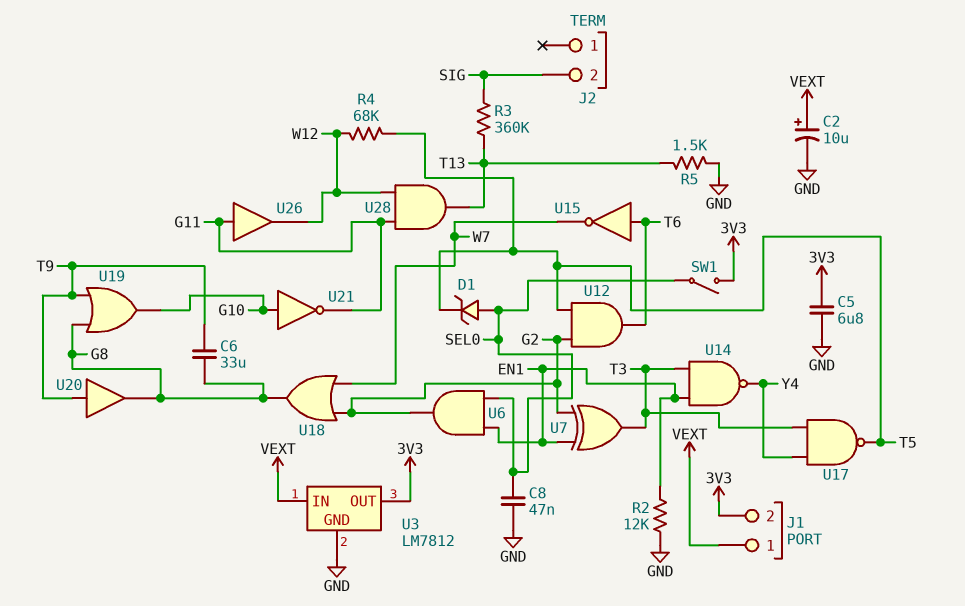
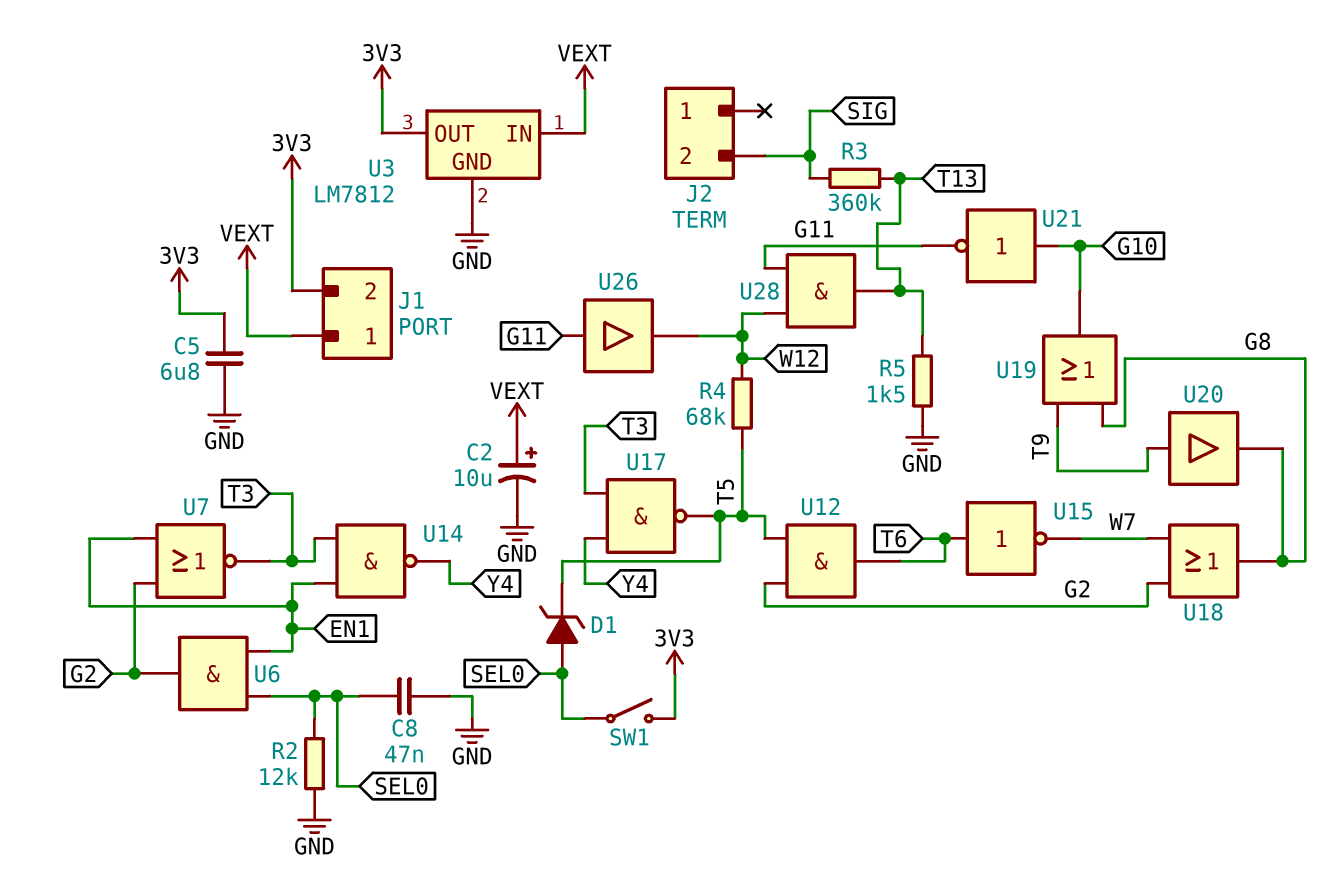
C6: 33uF (G8, T9) -> none
R2: 12k (EN1, GND) -> 12k (GND, SEL0)
U7: XOR (in EN1, in G2, out T3) -> NOR (in EN1, in G2, out T3)

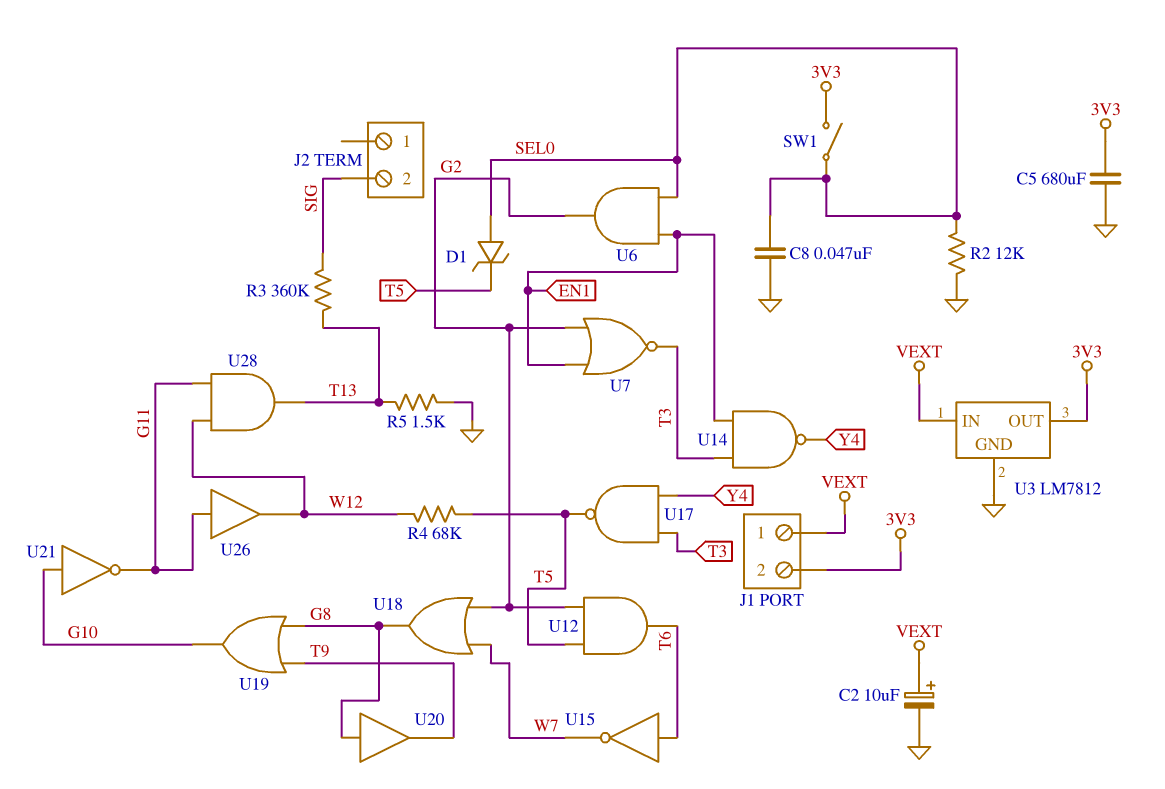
C5: 6.8uF (3V3, GND) -> 680uF (3V3, GND)
U20: buffer (in T9, out G8) -> buffer (in G8, out T9)

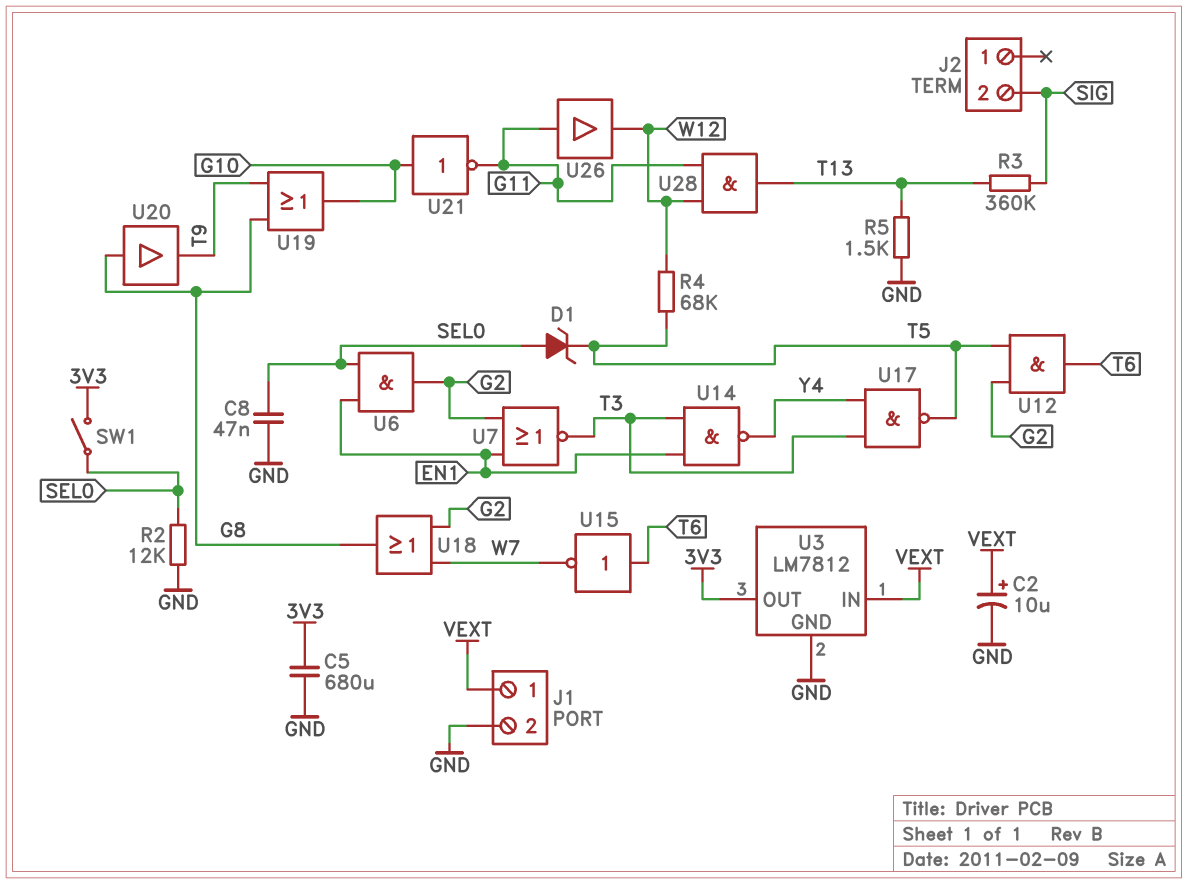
J1 pin 2: 3V3 -> GND

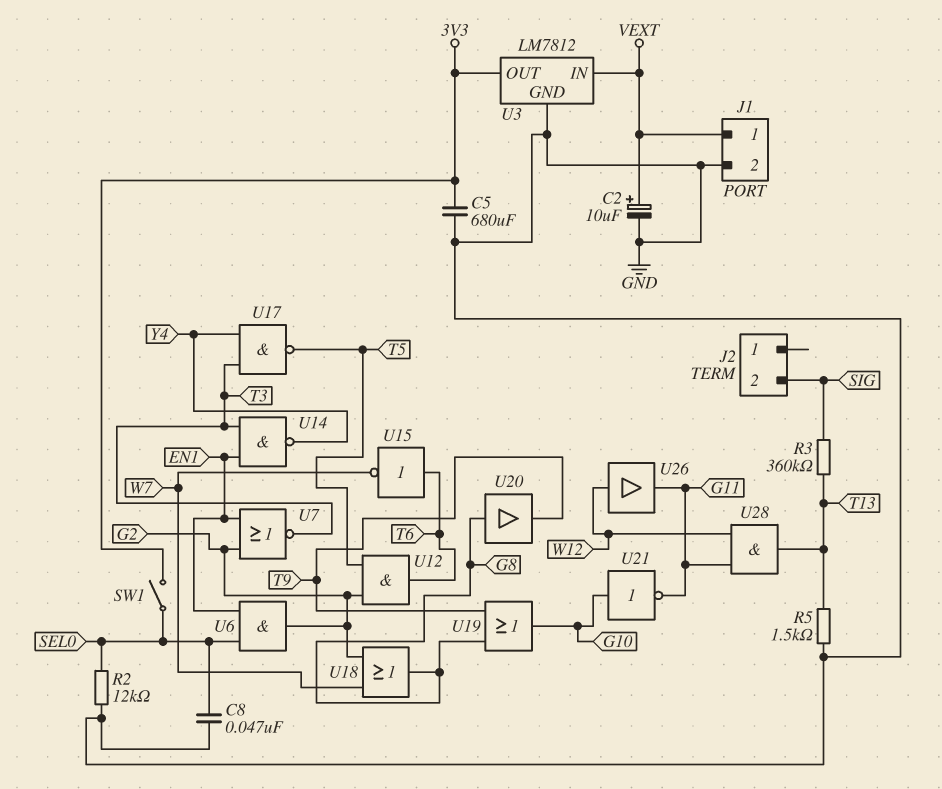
D1: zener (A SEL0, K T5) -> none
R4: 68k (T5, W12) -> none
U26: buffer (in G11, out W12) -> buffer (in W12, out G11)

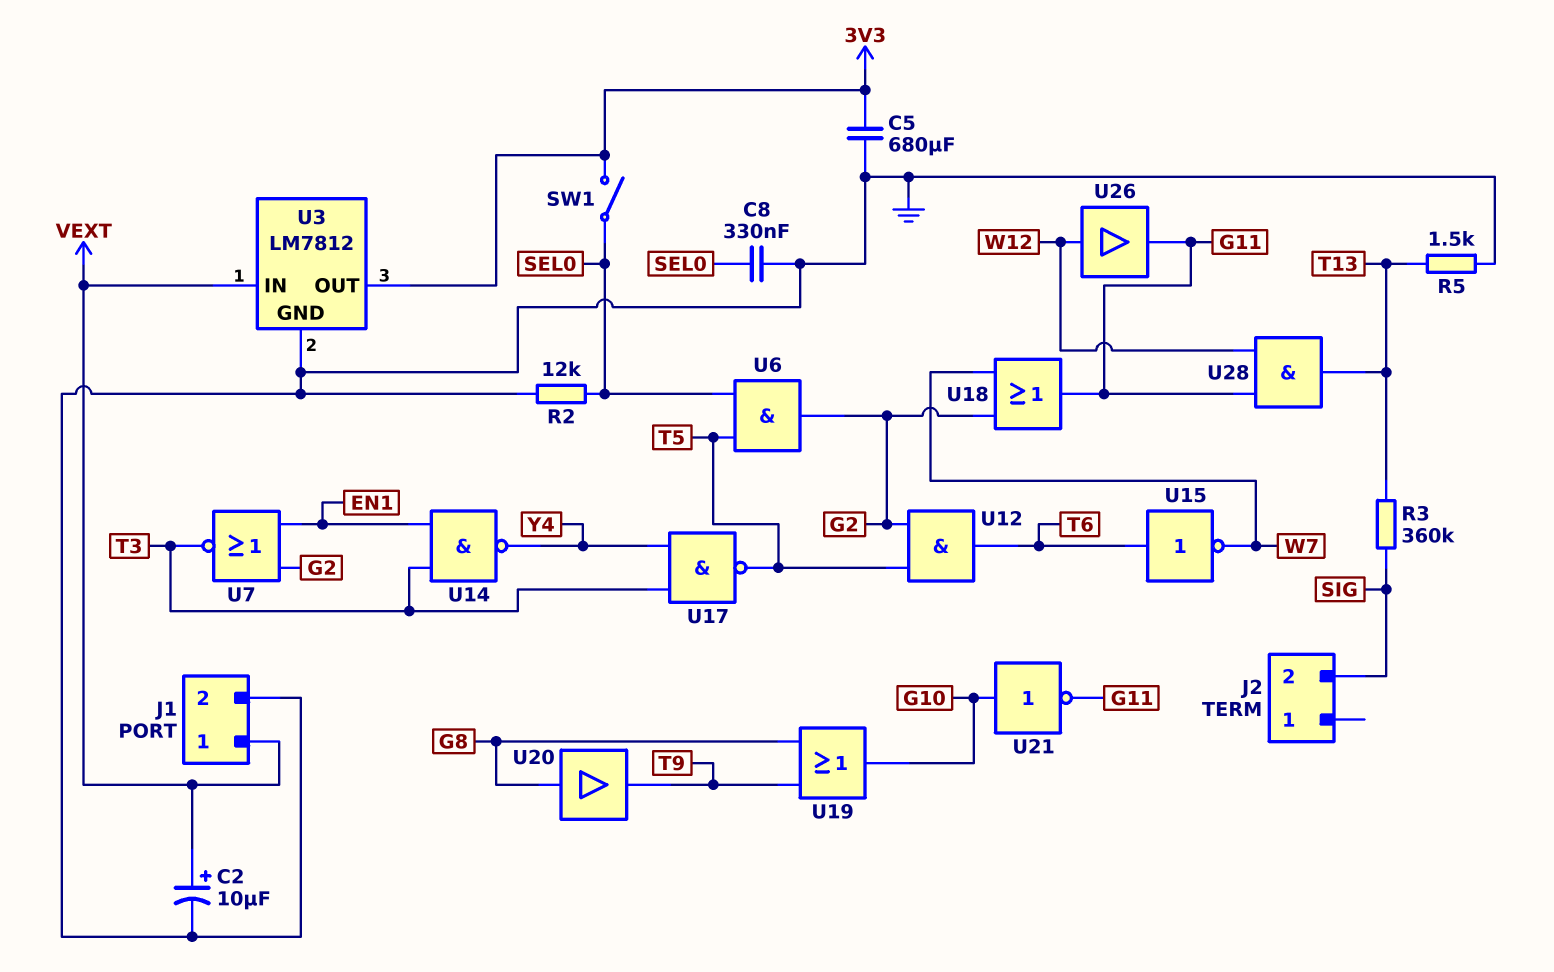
C8: 47nF (GND, SEL0) -> 330nF (GND, SEL0)
U6: AND (in EN1, in SEL0, out G2) -> AND (in SEL0, in T5, out G2)
U18: OR (in G2, in W7, out G8) -> OR (in G2, in W7, out G11)

